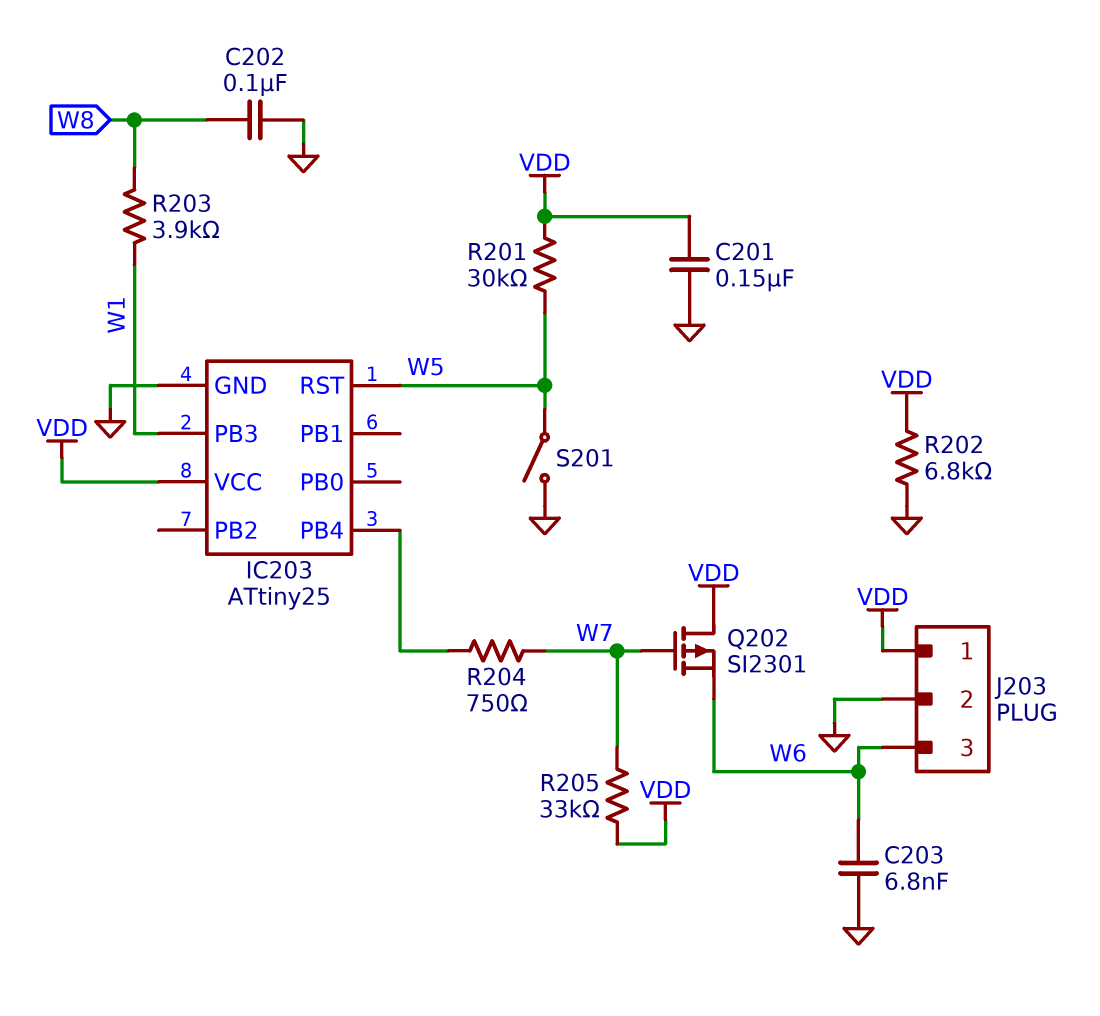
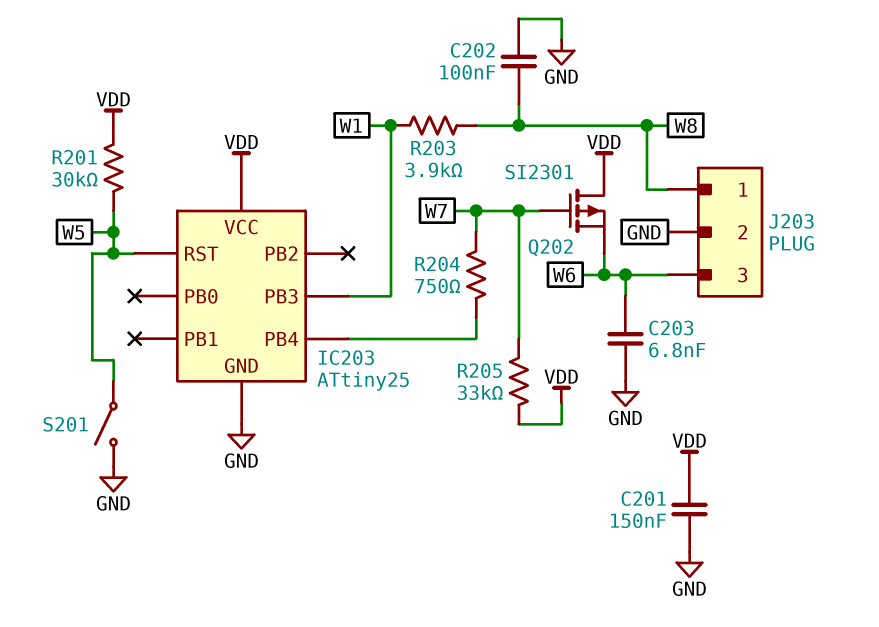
J203 pin 1: VDD -> W8
R202: 6.8k (GND, VDD) -> none

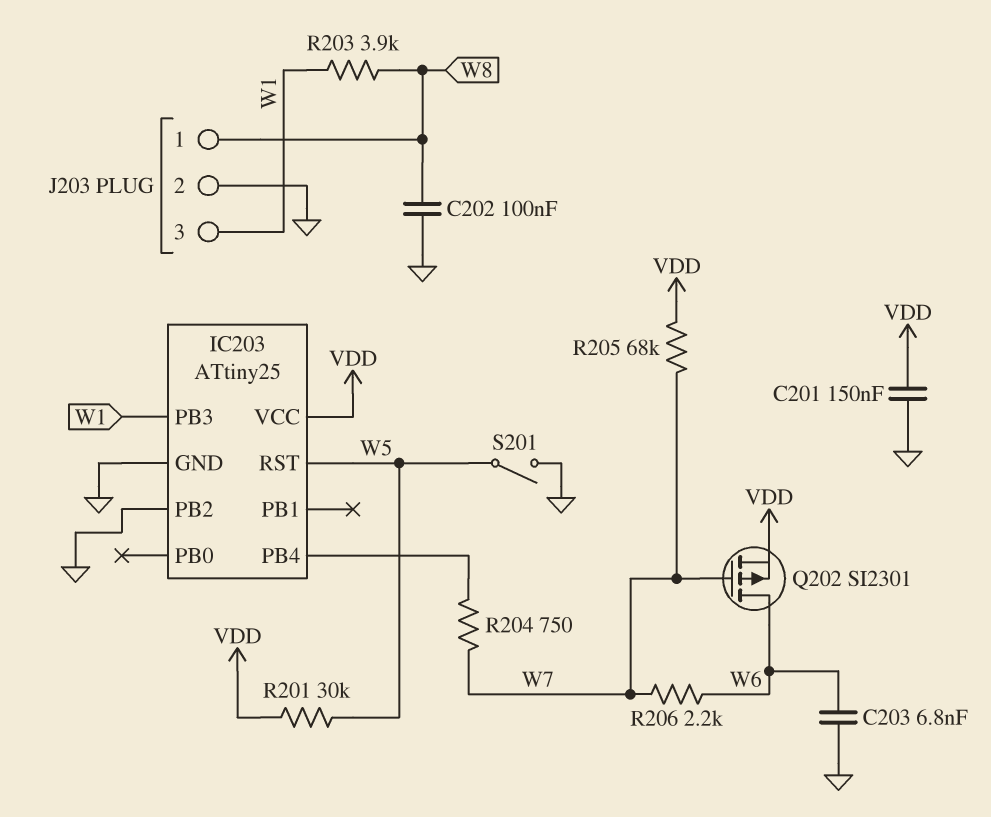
IC203 pin PB2: none -> GND
J203 pin 3: W6 -> W1
Q202: PMOS SI2301 (G W7, D VDD, S W6) -> PMOS SI2301 (G W7, D W6, S VDD)
R205: 33k (VDD, W7) -> 68k (VDD, W7)
R206: none -> 2.2k (W6, W7)

